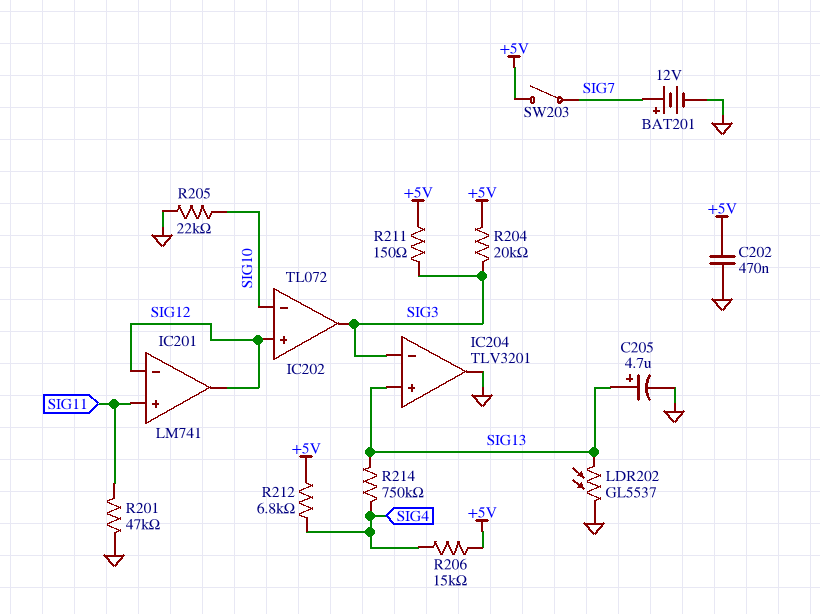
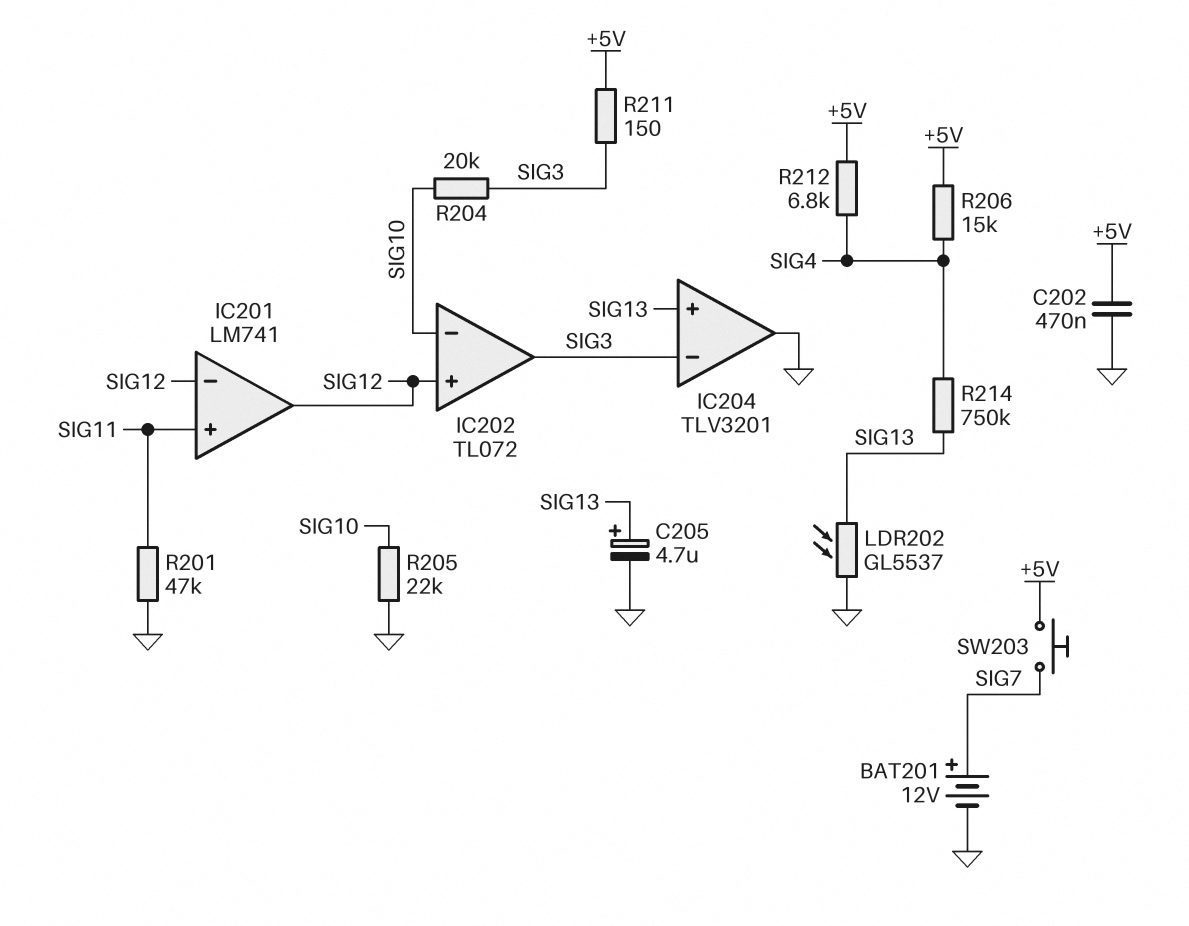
R204: 20k (+5V, SIG3) -> 20k (SIG3, SIG10)
SW203: switch (+5V, SIG7) -> button (+5V, SIG7)

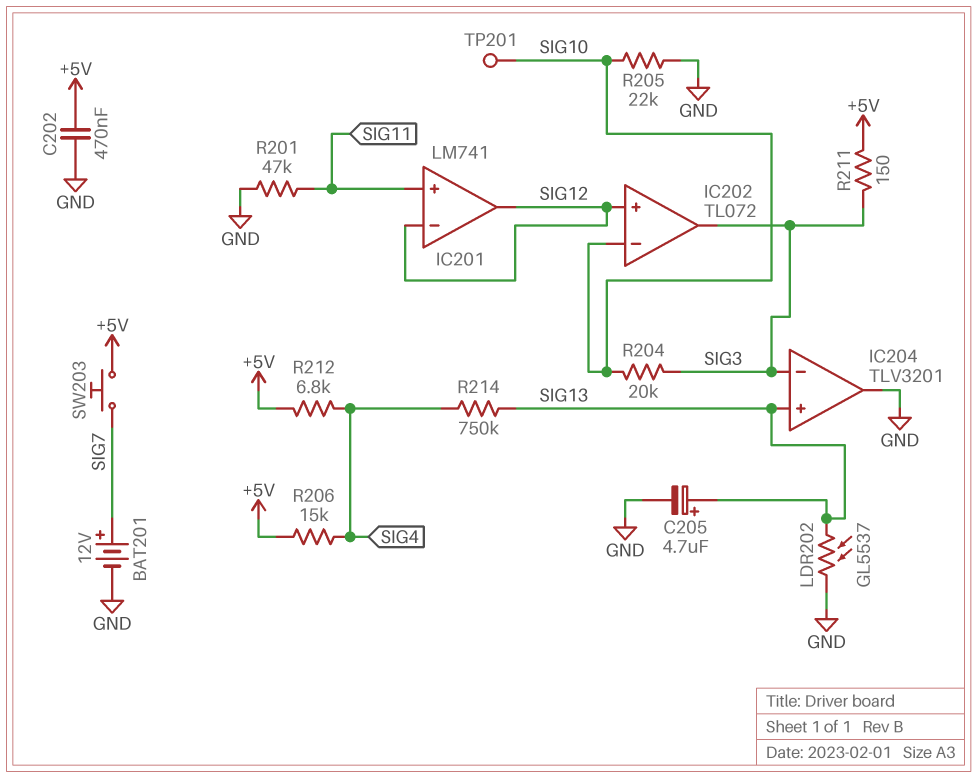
TP201: none -> test point (SIG10)

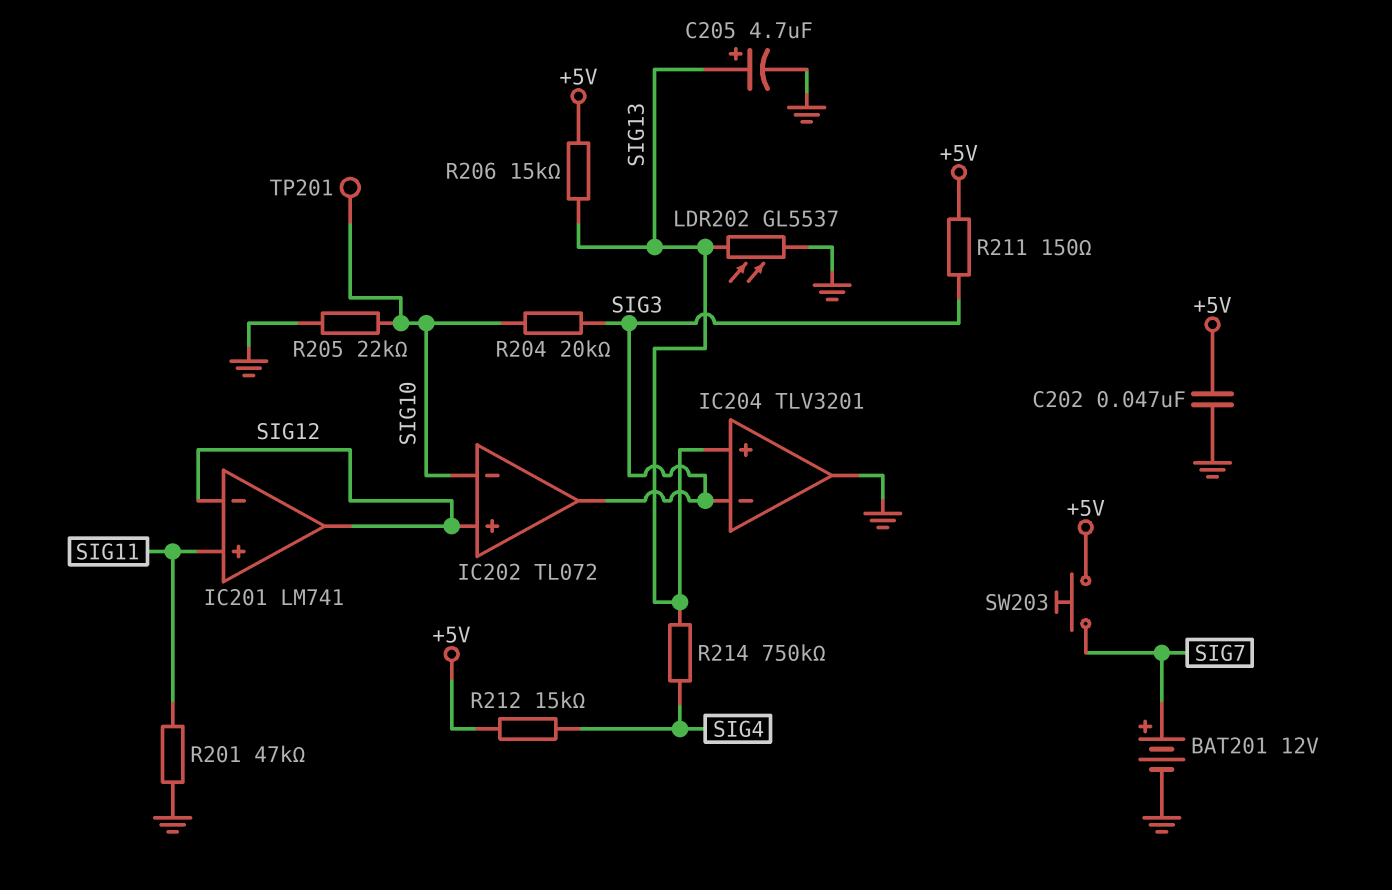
C202: 470nF (+5V, GND) -> 47nF (+5V, GND)
R206: 15k (+5V, SIG4) -> 15k (+5V, SIG13)
R212: 6.8k (+5V, SIG4) -> 15k (+5V, SIG4)

